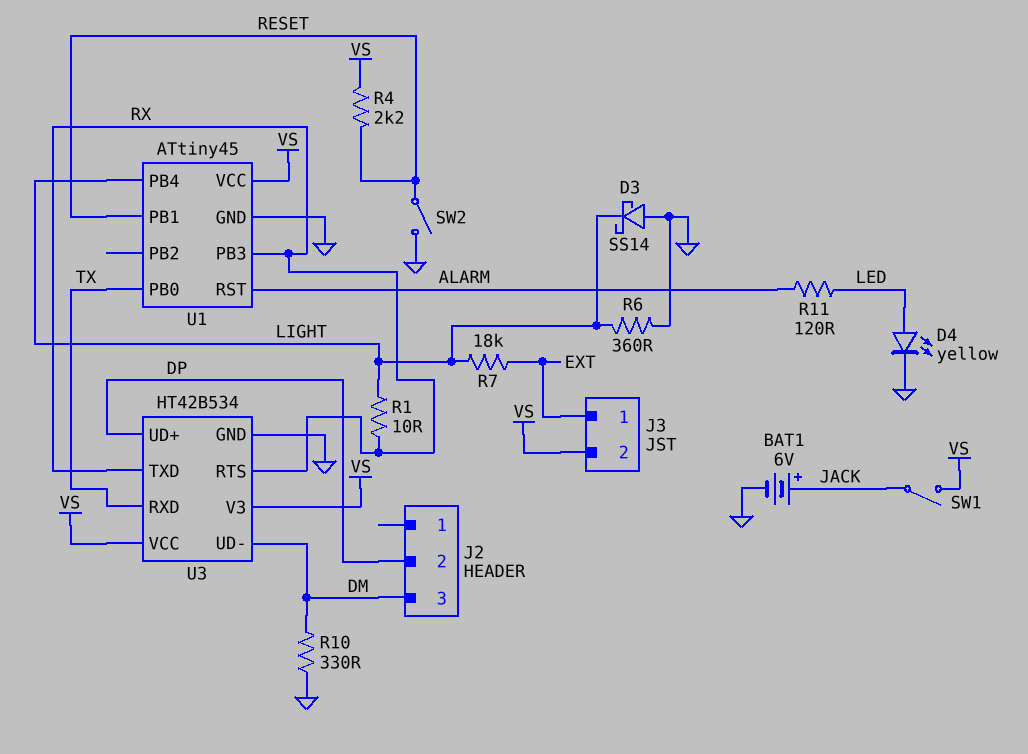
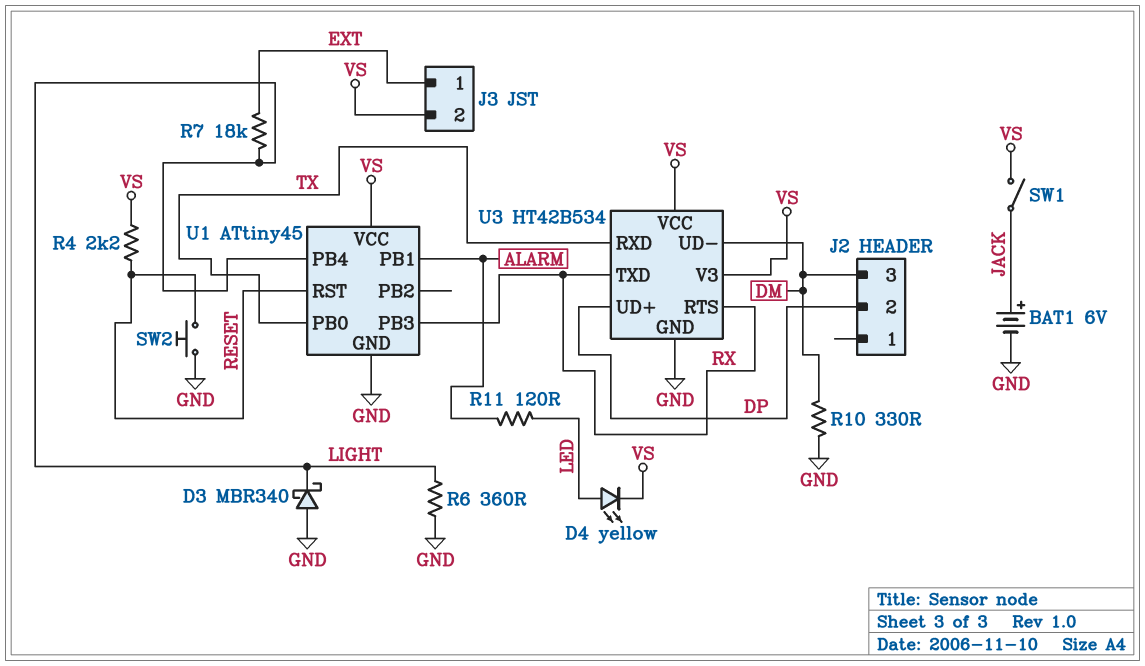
D3: schottky SS14 (A GND, K LIGHT) -> schottky MBR340 (A GND, K LIGHT)
D4: LED yellow (A LED, K GND) -> LED yellow (A LED, K VS)
R1: 10 (LIGHT, RX) -> none
SW2: switch (GND, RESET) -> button (GND, RESET)
U1 pin PB1: RESET -> ALARM
U1 pin RST: ALARM -> RESET

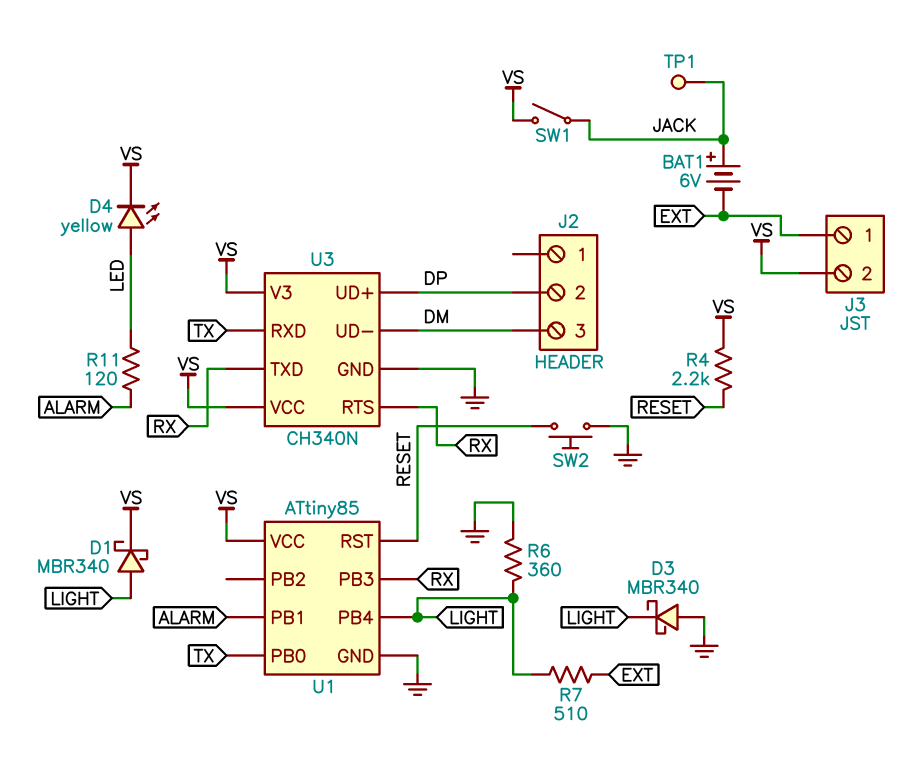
BAT1: 6V (plus JACK, minus GND) -> 6V (plus JACK, minus EXT)
D1: none -> schottky MBR340 (A LIGHT, K VS)
R7: 18k (EXT, LIGHT) -> 510 (EXT, LIGHT)
R10: 330 (DM, GND) -> none
TP1: none -> test point (JACK)
U1: ATtiny45 -> ATtiny85
U3: HT42B534 -> CH340N

